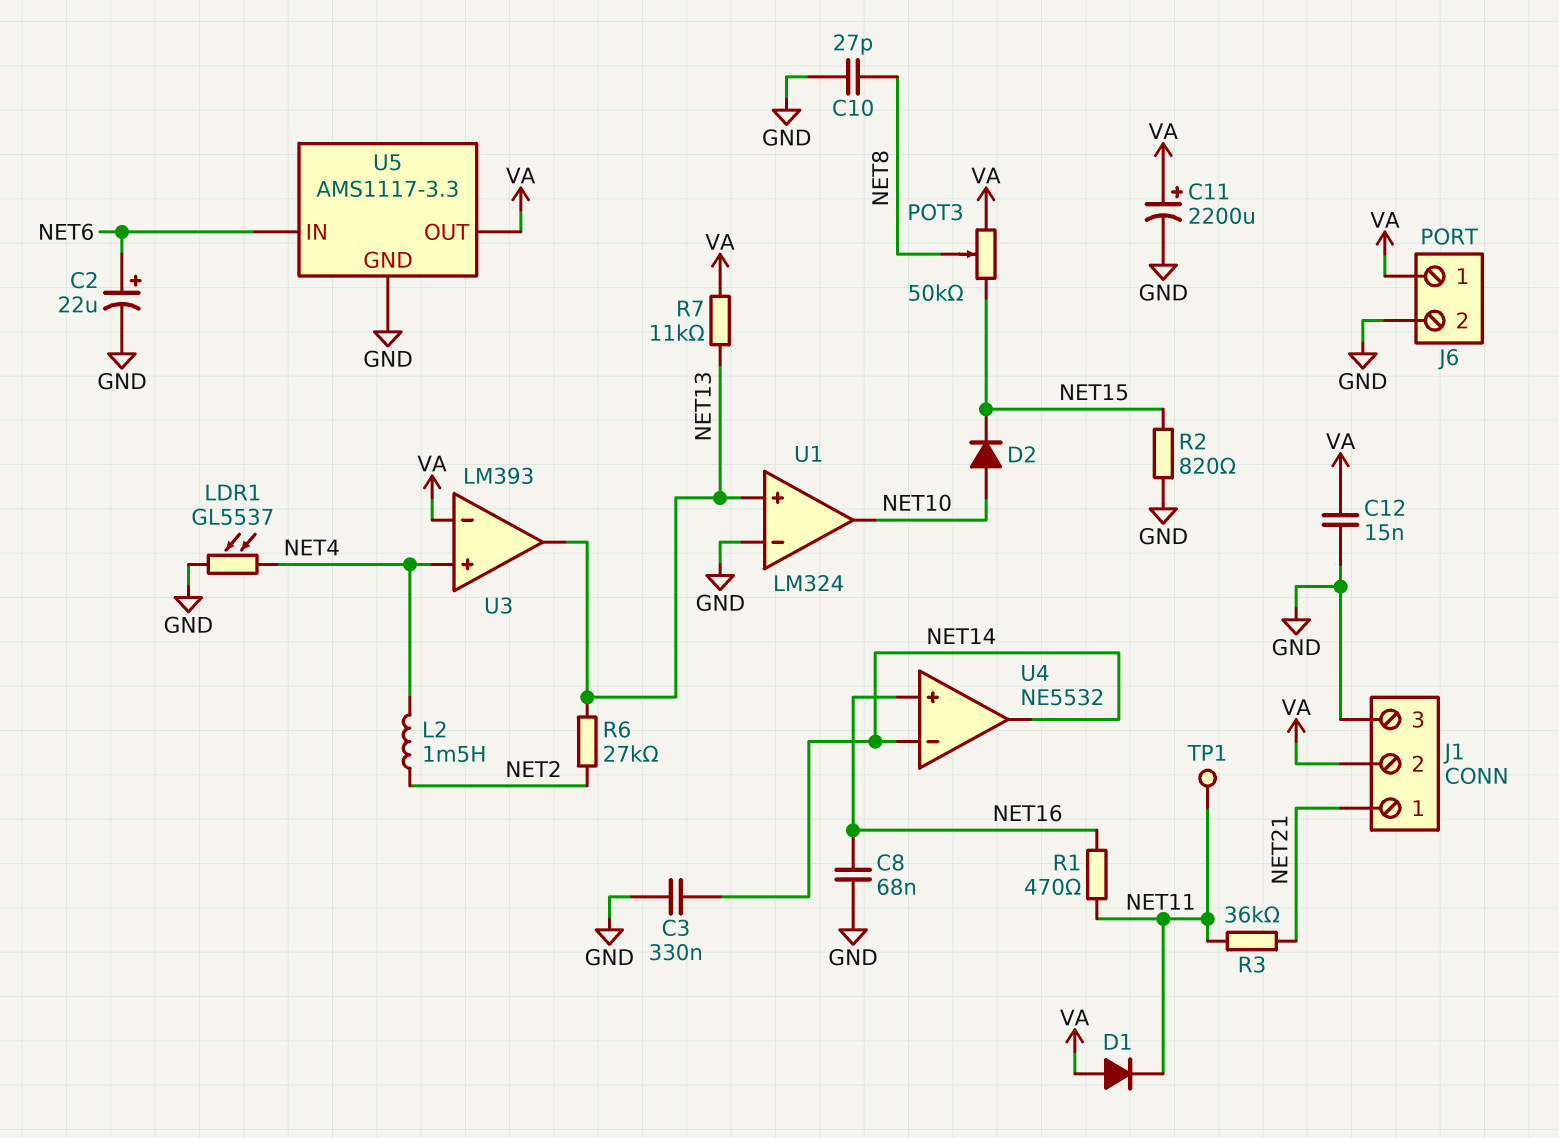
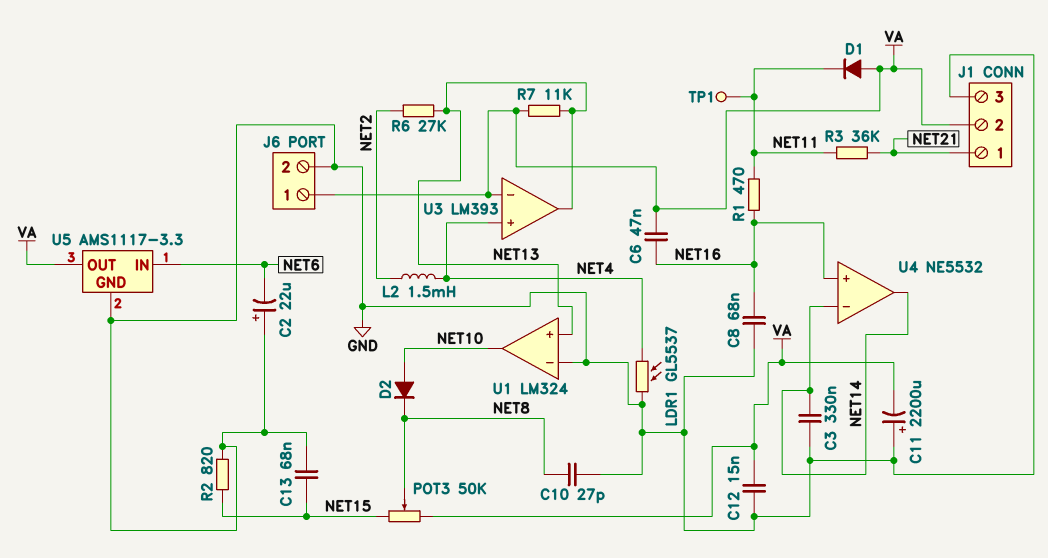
C2: 22uF (plus NET6, minus GND) -> 22uF (plus GND, minus NET6)
C6: none -> 47nF (NET16, VA)
C11: 2200uF (plus VA, minus GND) -> 2200uF (plus GND, minus VA)
C13: none -> 68nF (GND, NET15)
D2: diode (A NET10, K NET15) -> diode (A NET10, K NET8)

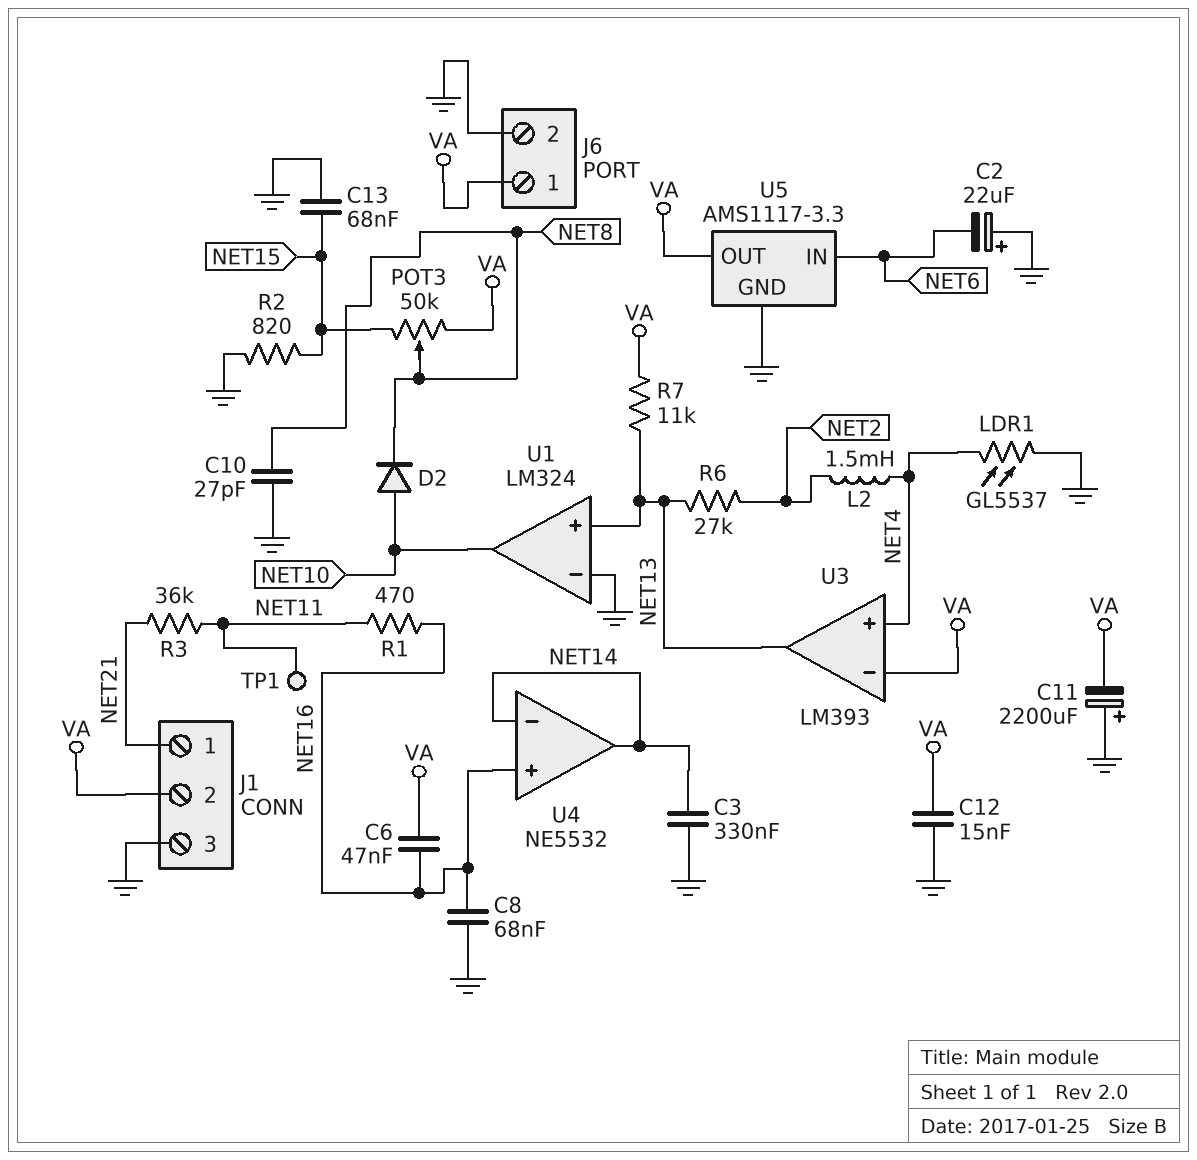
D1: diode (A VA, K NET11) -> none

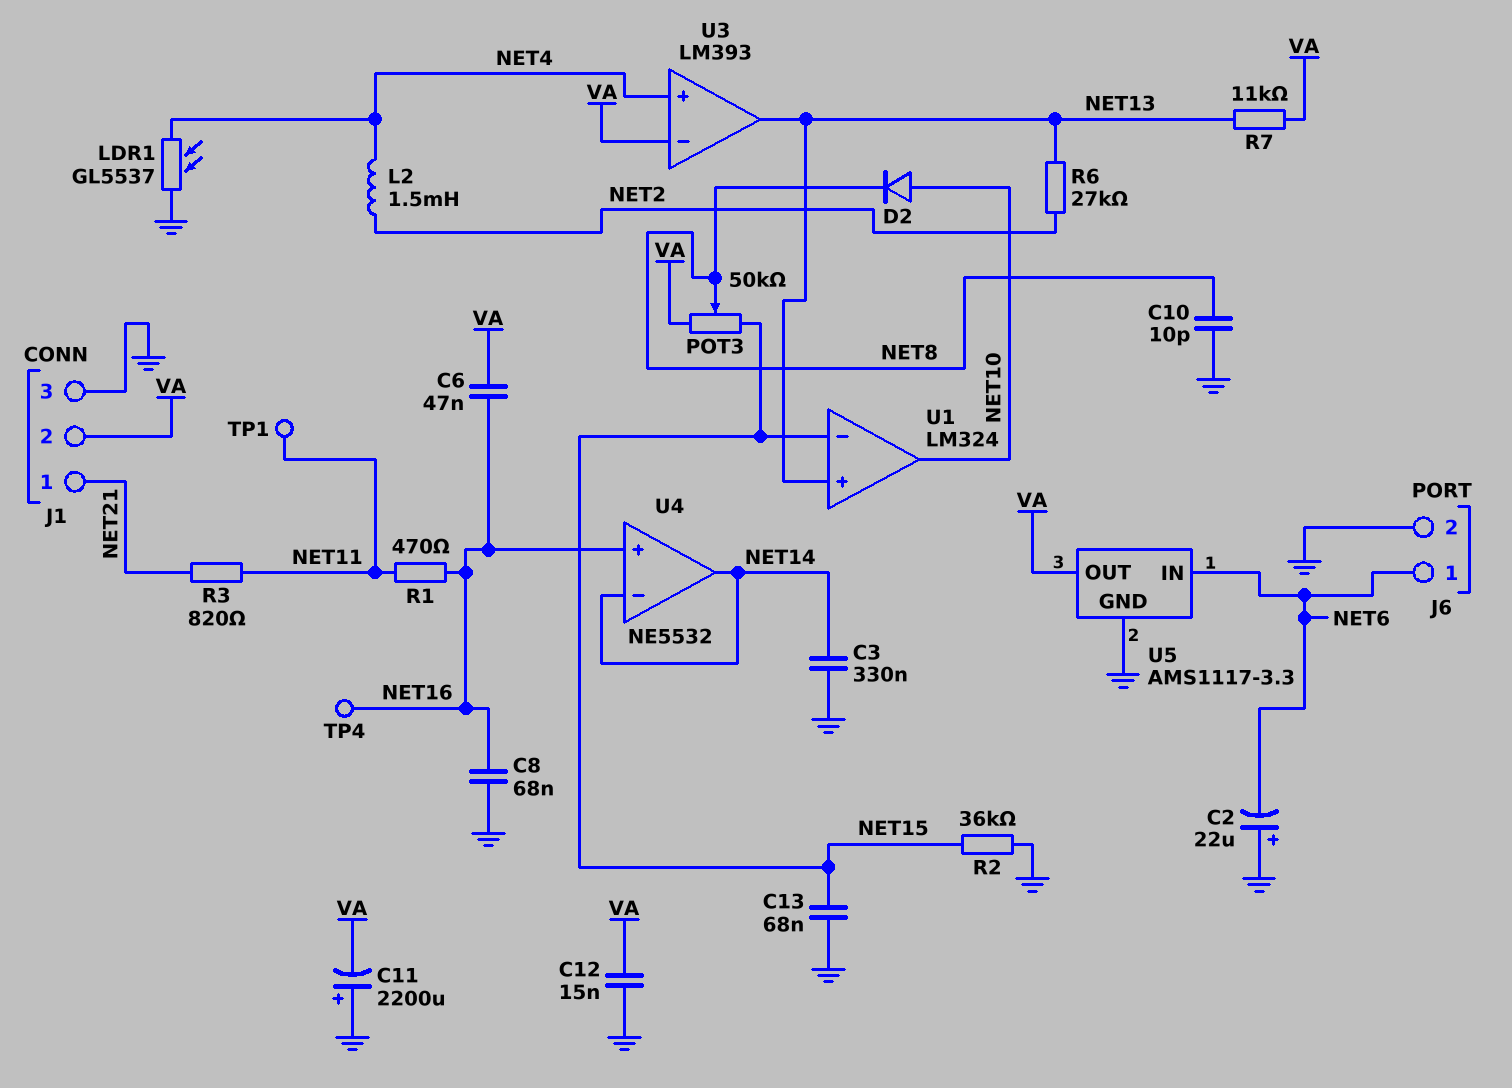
C10: 27pF (GND, NET8) -> 10pF (GND, NET8)
J6 pin 1: VA -> NET6
R2: 820 (GND, NET15) -> 36k (GND, NET15)
R3: 36k (NET11, NET21) -> 820 (NET11, NET21)
TP4: none -> test point (NET16)
U1 pin in-: GND -> NET15

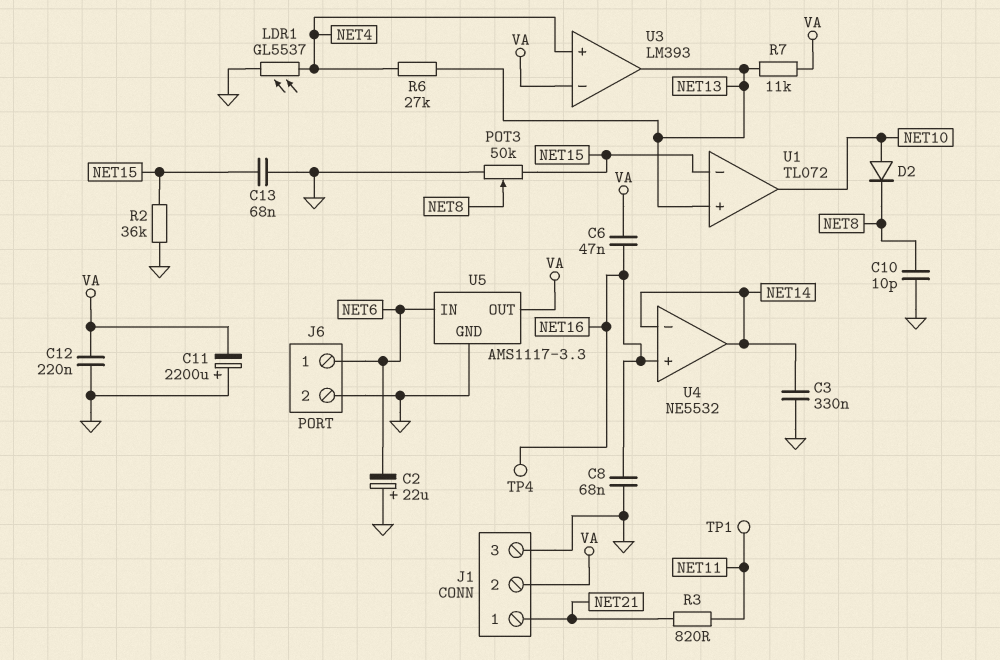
C12: 15nF (GND, VA) -> 220nF (GND, VA)
L2: 1.5mH (NET2, NET4) -> none
POT3: 50k (NET15, VA, wiper NET8) -> 50k (GND, NET15, wiper NET8)
R1: 470 (NET11, NET16) -> none
R6: 27k (NET2, NET13) -> 27k (NET4, NET13)
U1: LM324 -> TL072

